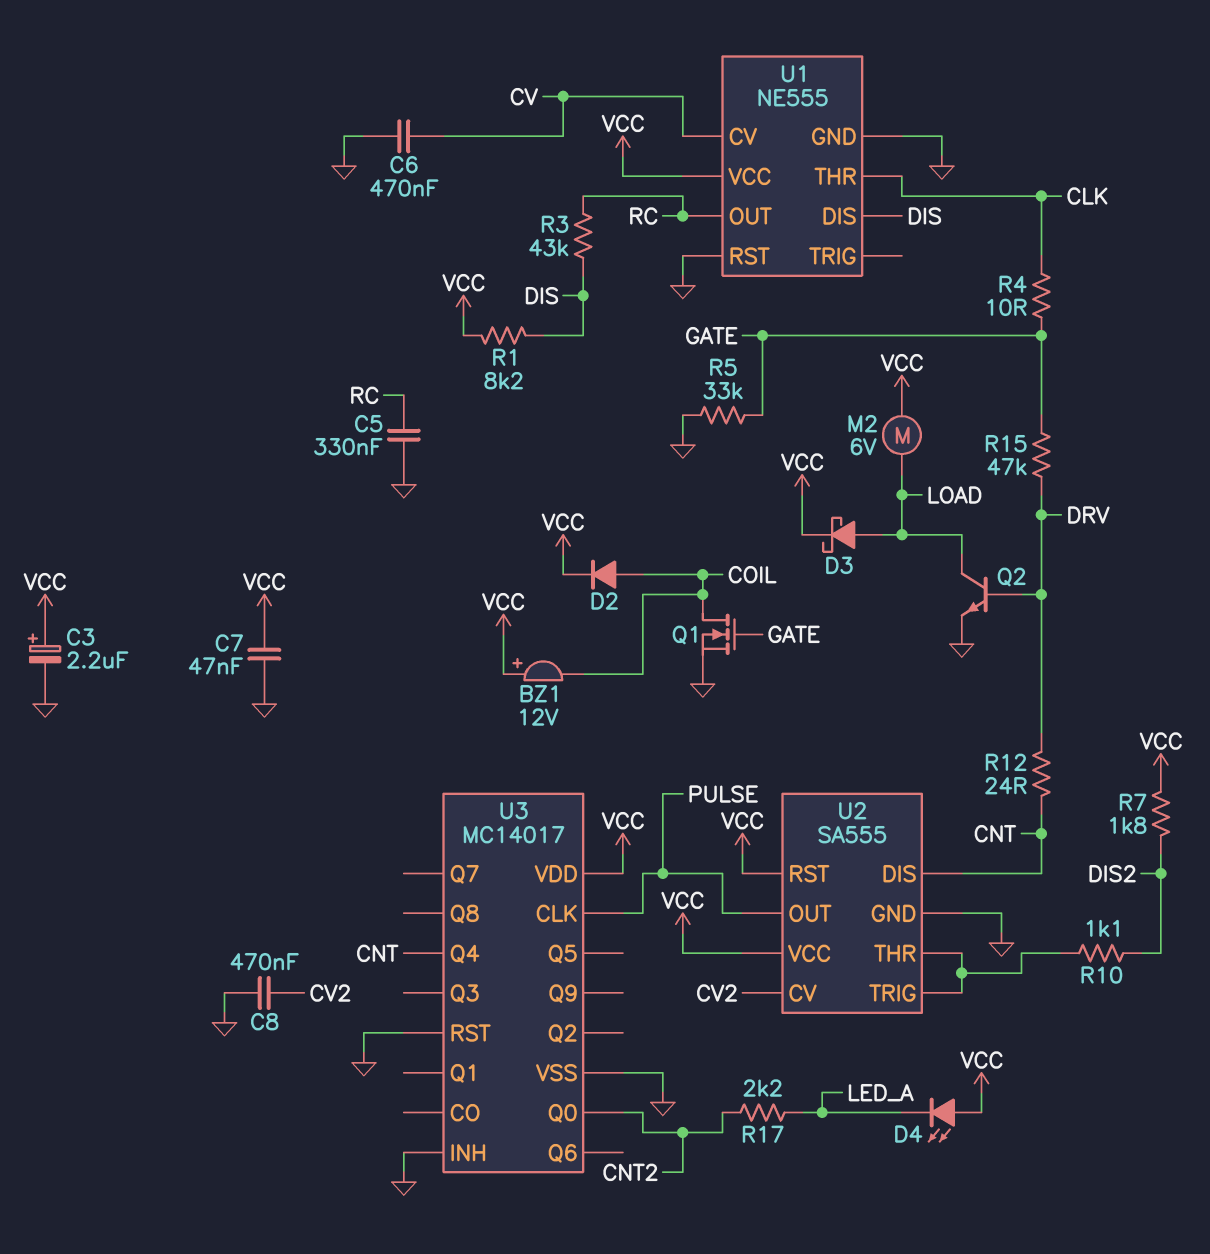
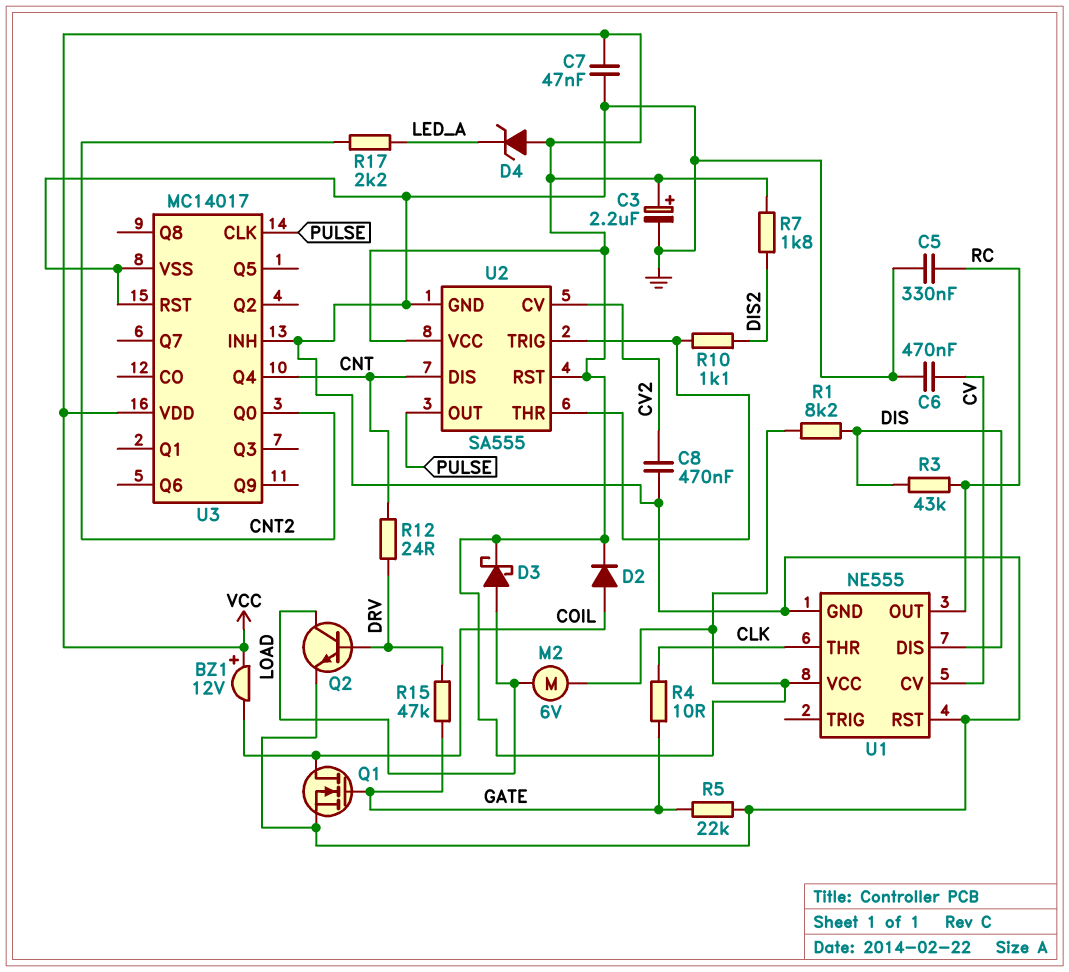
D4: LED (A VCC, K LED_A) -> zener (A VCC, K LED_A)
R5: 33k (GATE, GND) -> 22k (GATE, GND)

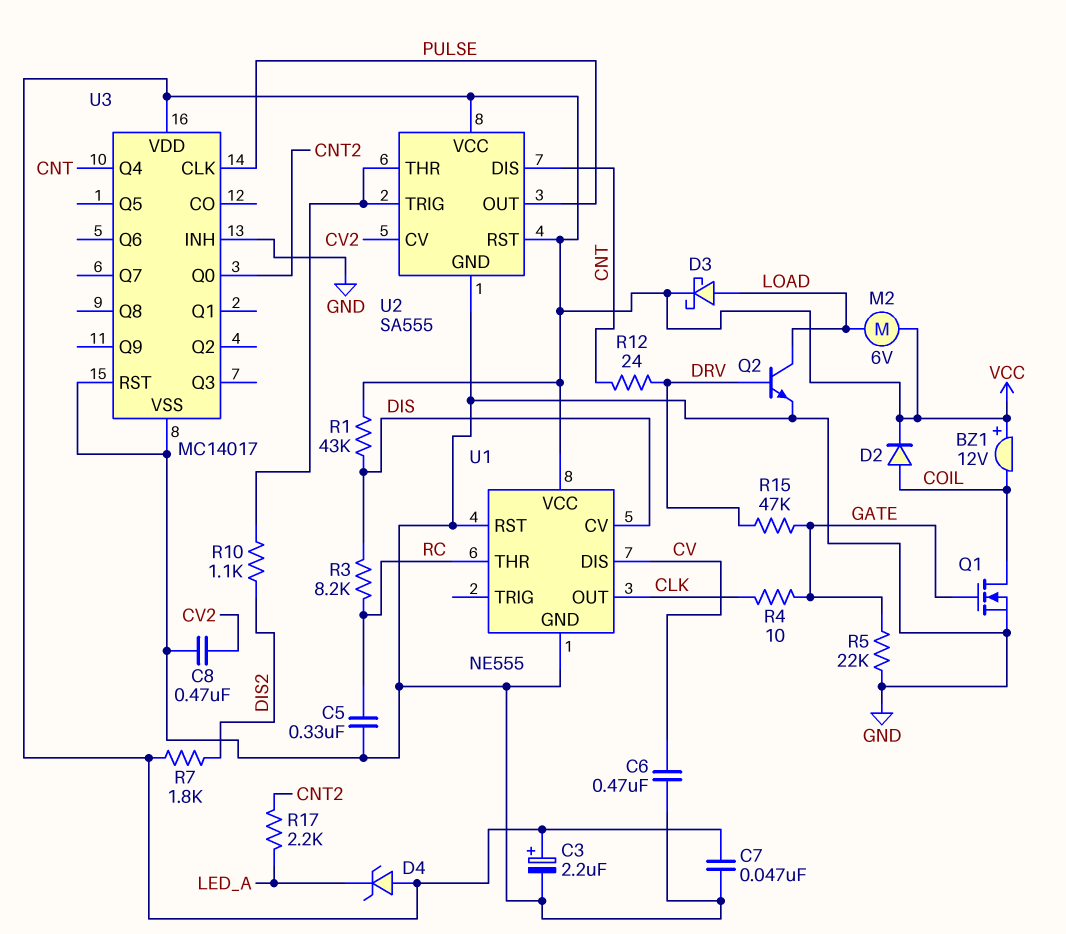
R1: 8.2k (DIS, VCC) -> 43k (DIS, VCC)
R3: 43k (DIS, RC) -> 8.2k (DIS, RC)
U1 pin CV: CV -> DIS
U1 pin DIS: DIS -> CV
U1 pin OUT: RC -> CLK
U1 pin THR: CLK -> RC

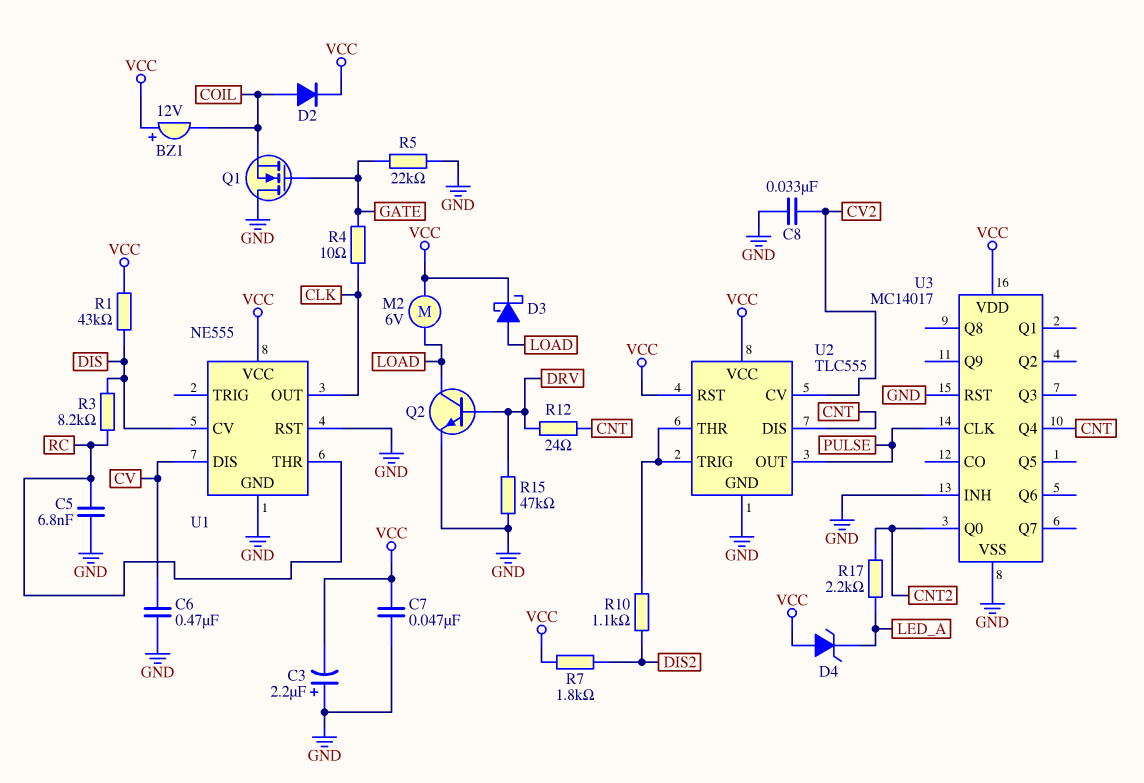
C3: 2.2uF (plus VCC, minus GND) -> 2.2uF (plus GND, minus VCC)
C5: 330nF (GND, RC) -> 6.8nF (GND, RC)
C8: 470nF (CV2, GND) -> 33nF (CV2, GND)
Q1: NMOS (G GATE, D COIL, S GND) -> NMOS (G GATE, D GND, S COIL)
R15: 47k (DRV, GATE) -> 47k (DRV, GND)
U2: SA555 -> TLC555

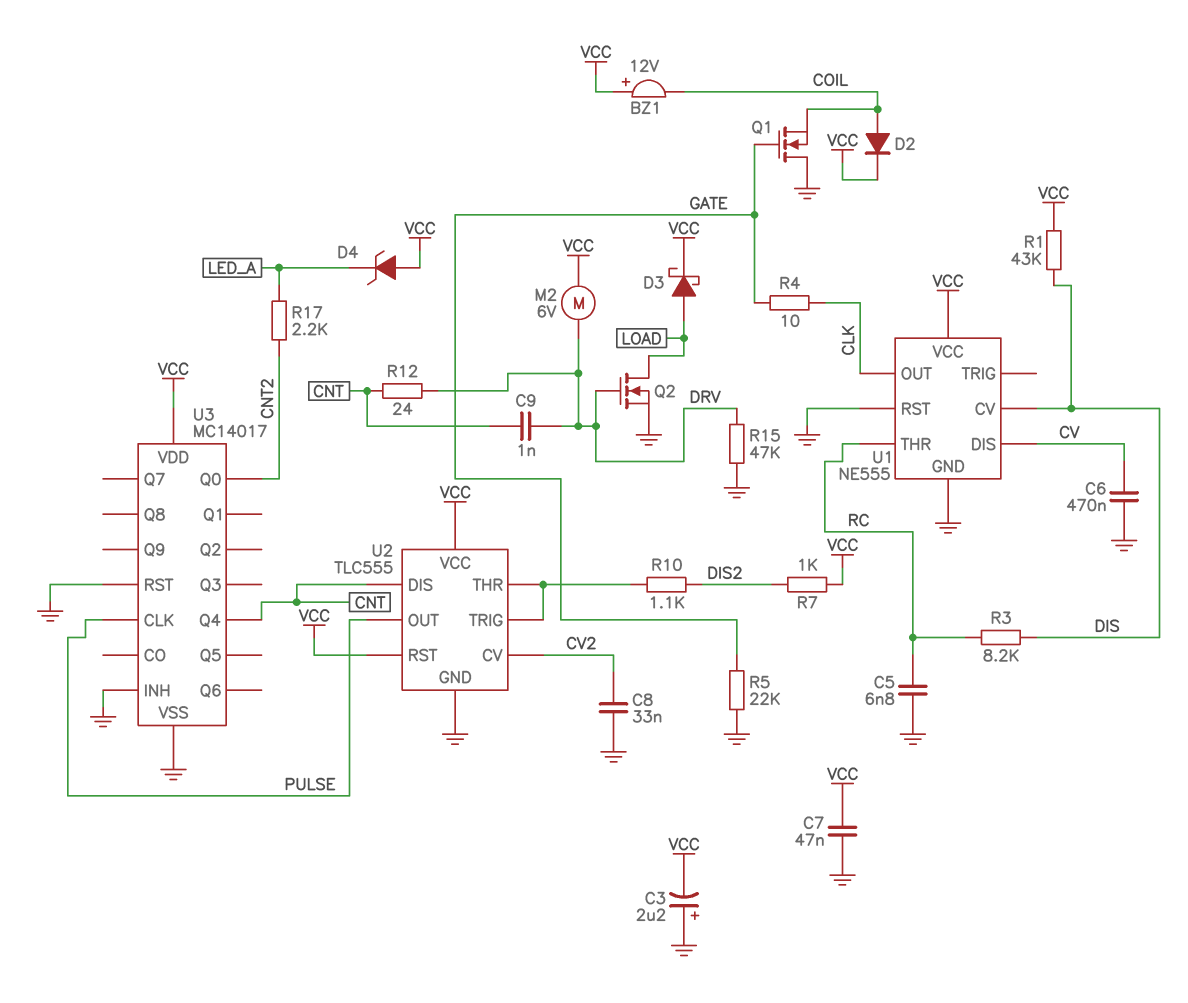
C9: none -> 1nF (CNT, DRV)
M2: motor 6V (LOAD, VCC) -> motor 6V (DRV, VCC)
Q2: NPN (B DRV, C LOAD, E GND) -> NMOS (G DRV, D LOAD, S GND)
R7: 1.8k (DIS2, VCC) -> 1k (DIS2, VCC)

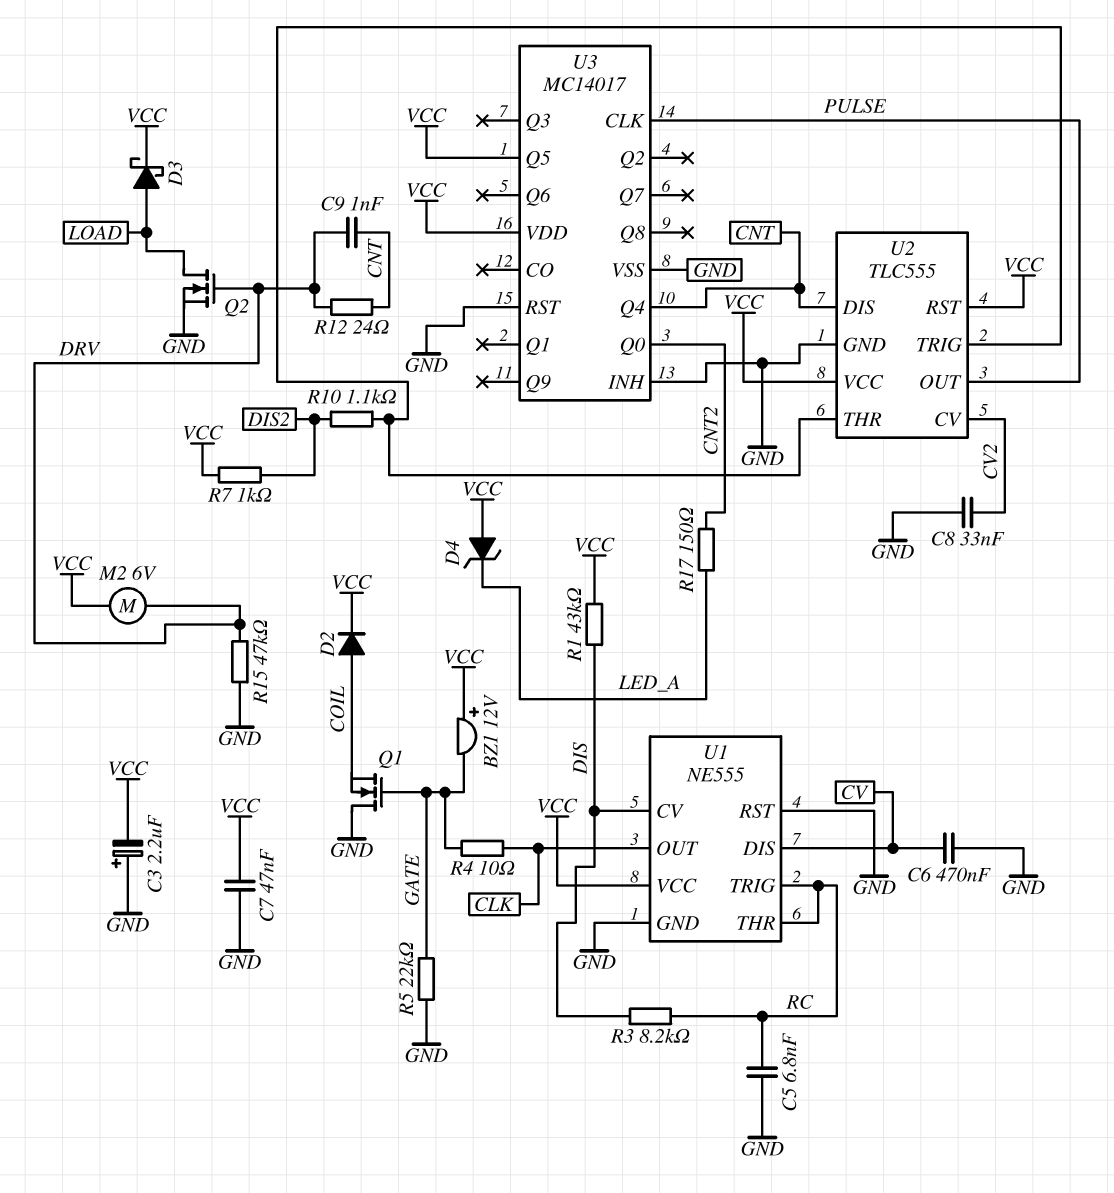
BZ1: buzzer 12V (plus VCC, minus COIL) -> buzzer 12V (plus VCC, minus GATE)
R17: 2.2k (CNT2, LED_A) -> 150 (CNT2, LED_A)
U1 pin TRIG: none -> RC
U3 pin Q5: none -> VCC

